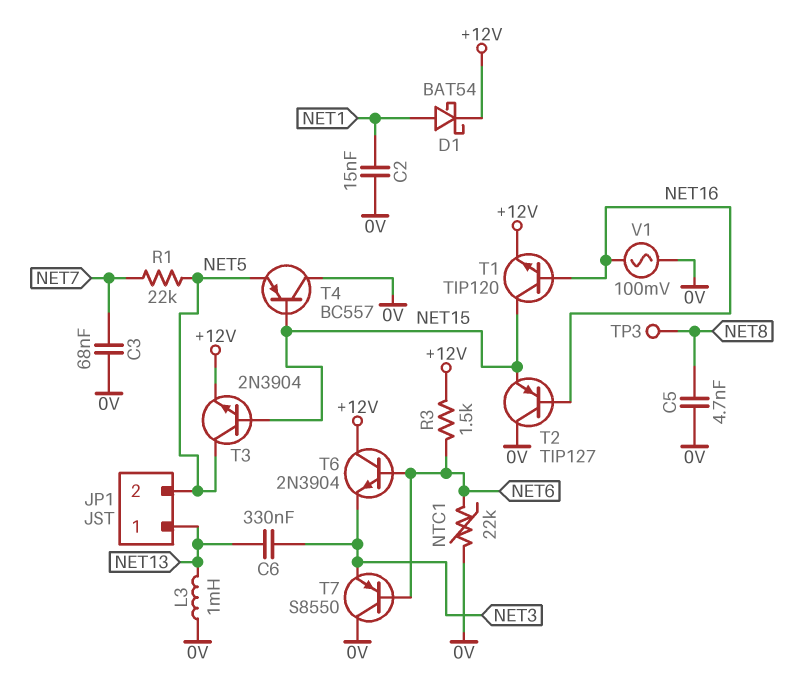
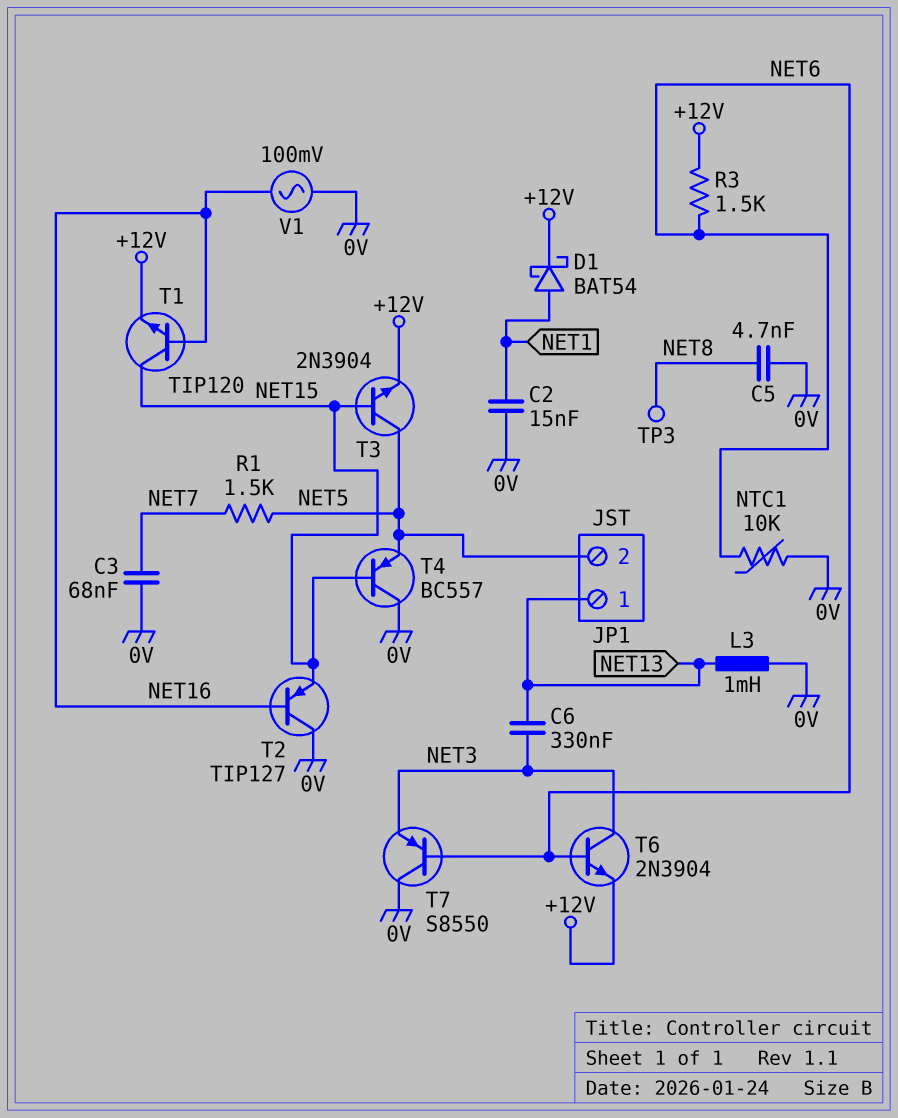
NTC1: 22k (0V, NET6) -> 10k (0V, NET6)
R1: 22k (NET5, NET7) -> 1.5k (NET5, NET7)
T6: NPN 2N3904 (B NET6, C +12V, E NET3) -> NPN 2N3904 (B NET6, C NET3, E +12V)

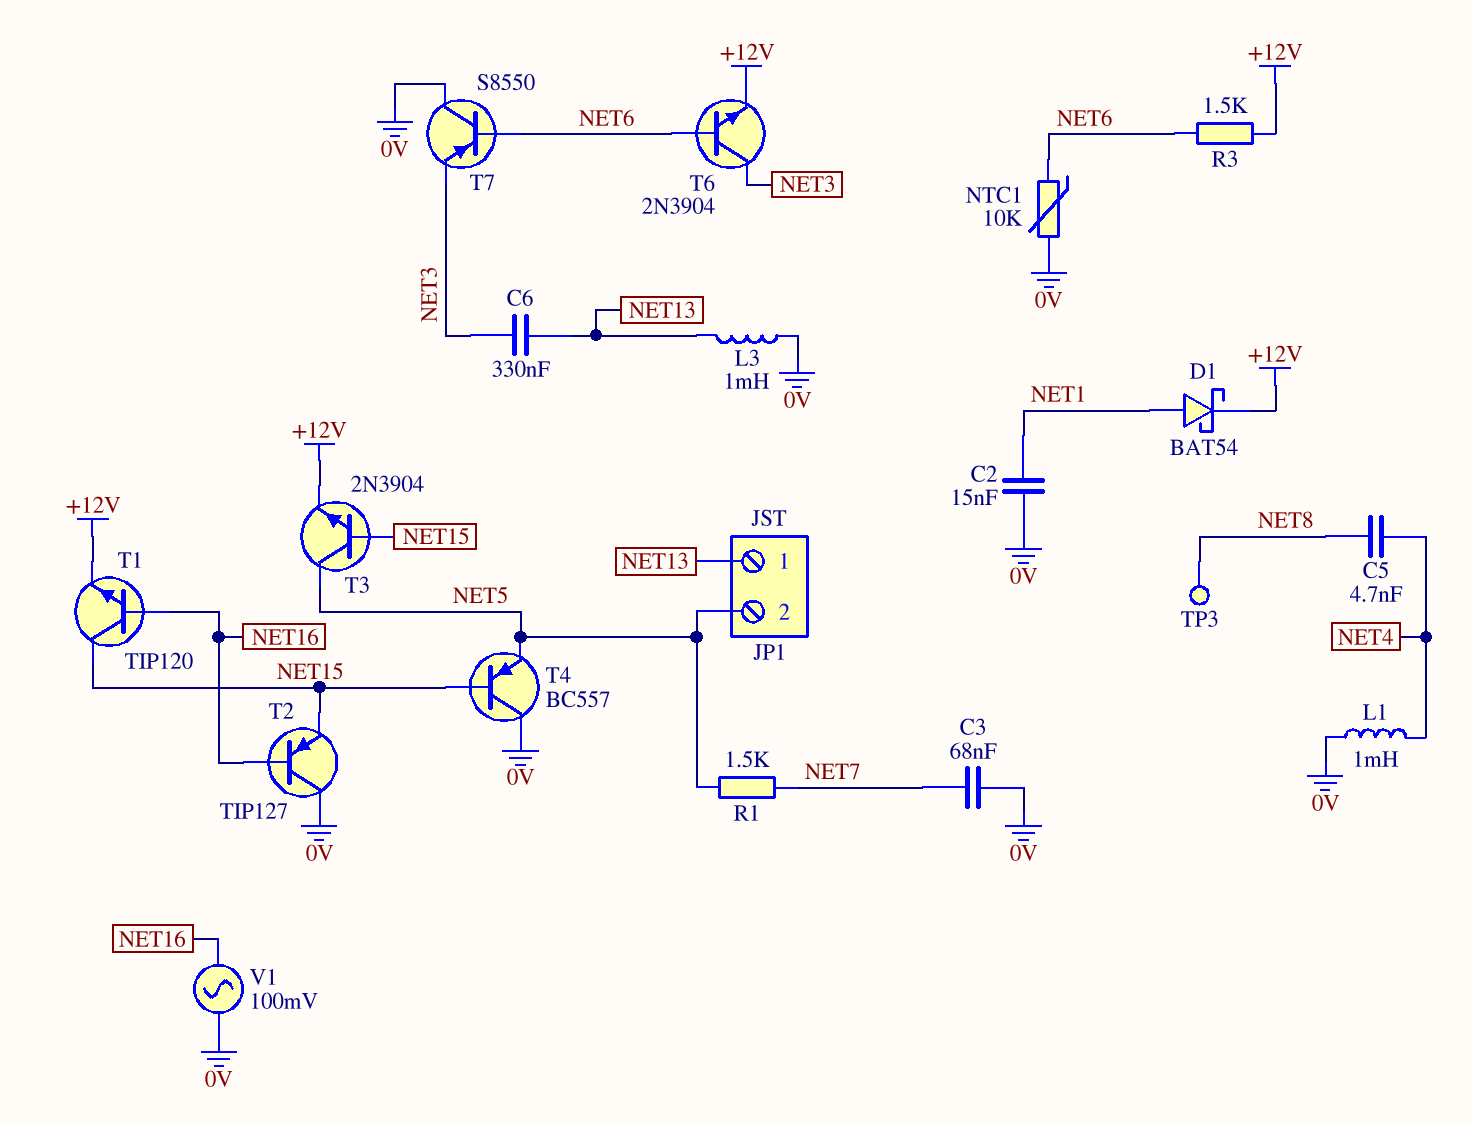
C5: 4.7nF (0V, NET8) -> 4.7nF (NET4, NET8)
L1: none -> 1mH (0V, NET4)

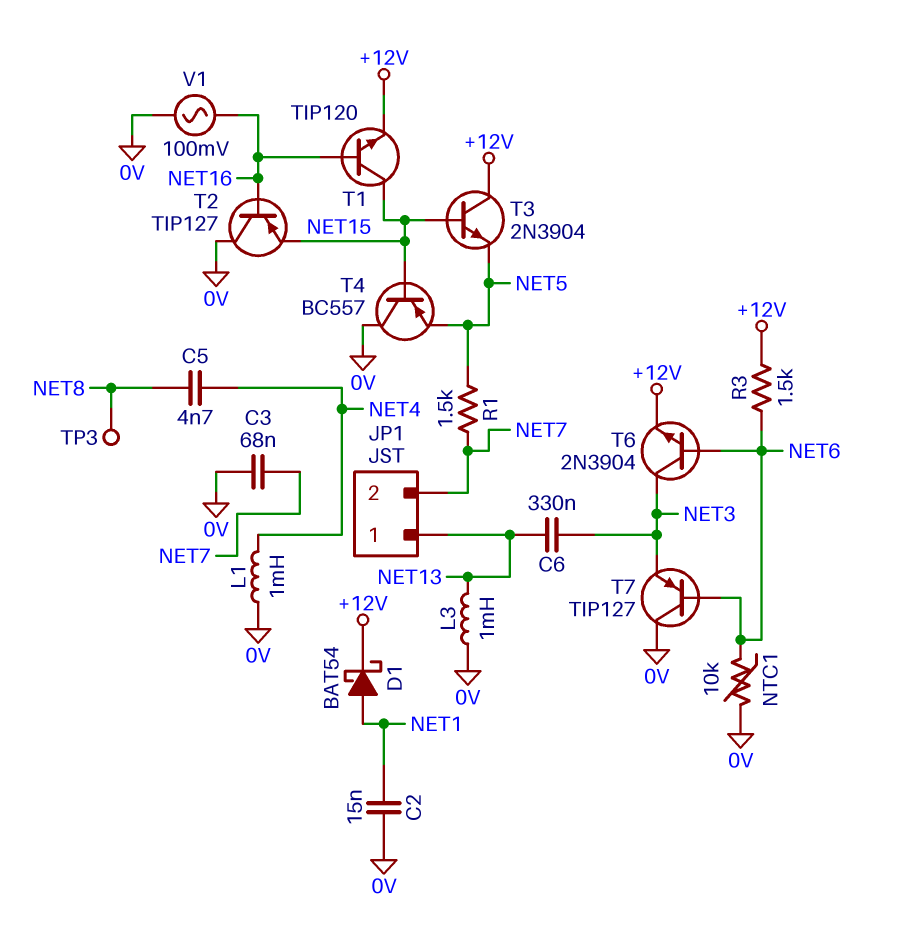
JP1 pin 2: NET5 -> NET7
T3: NPN 2N3904 (B NET15, C NET5, E +12V) -> NPN 2N3904 (B NET15, C +12V, E NET5)
T7: PNP S8550 (B NET6, C 0V, E NET3) -> PNP TIP127 (B NET6, C 0V, E NET3)

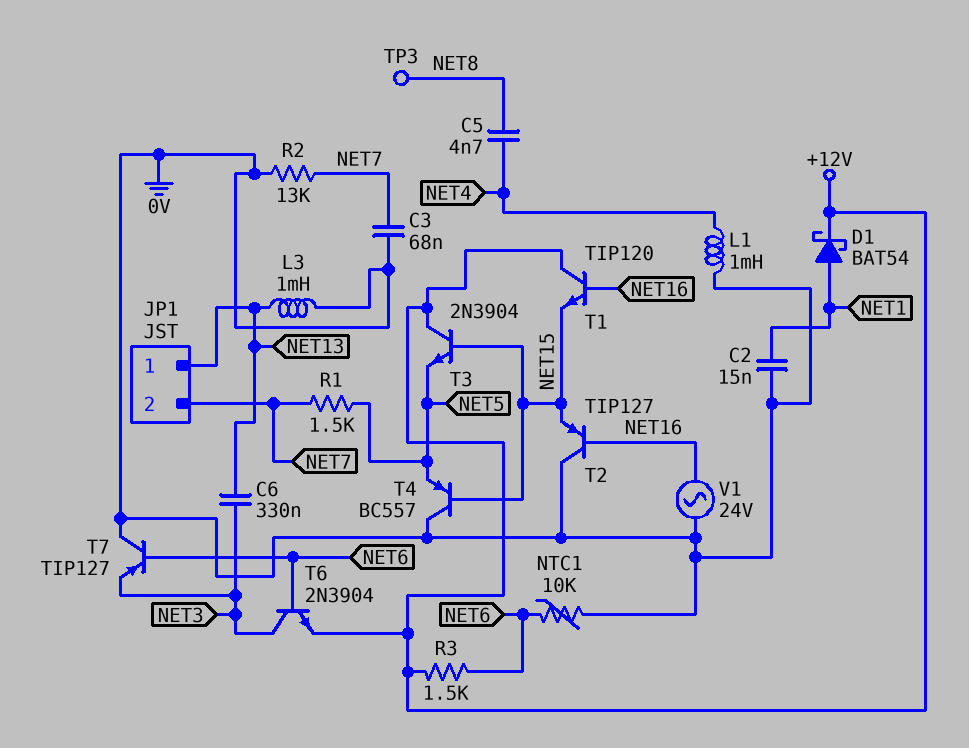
R2: none -> 13k (0V, NET7)
T1: NPN TIP120 (B NET16, C NET15, E +12V) -> NPN TIP120 (B NET16, C +12V, E NET15)
V1: AC 100mV (0V, NET16) -> AC 24V (0V, NET16)

